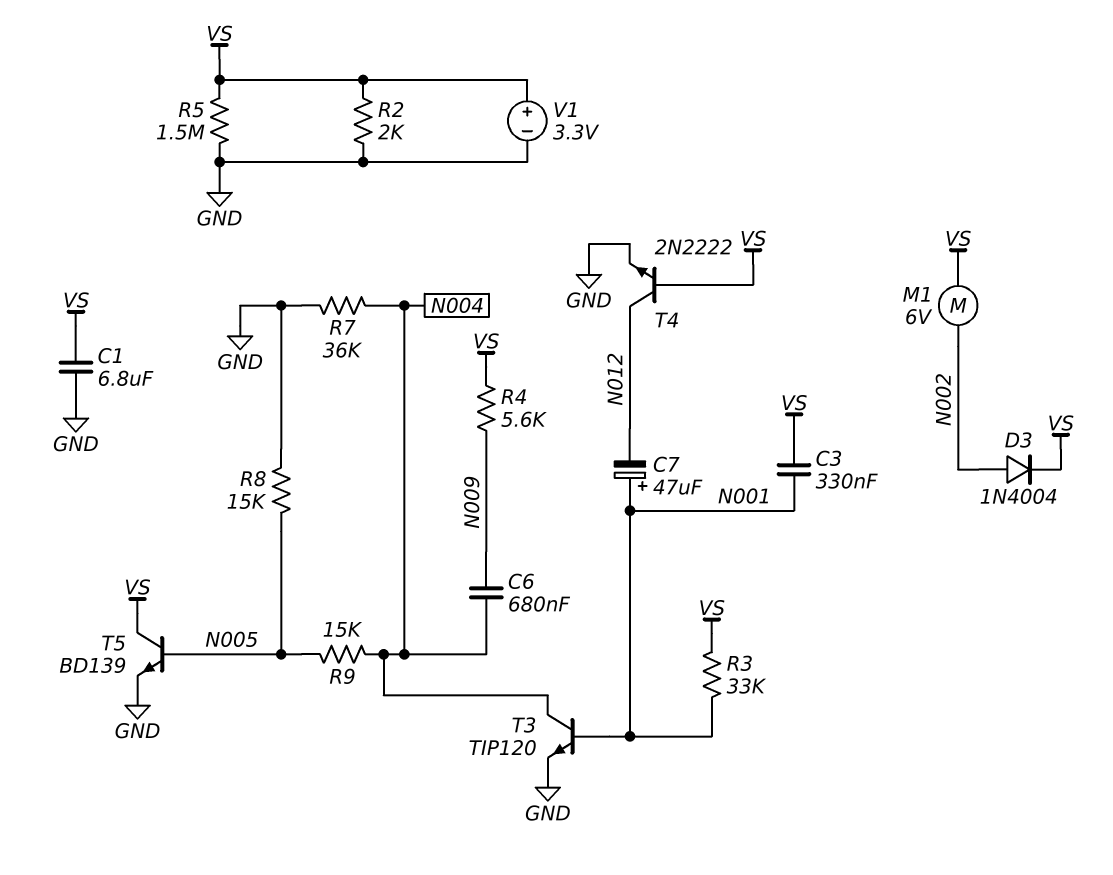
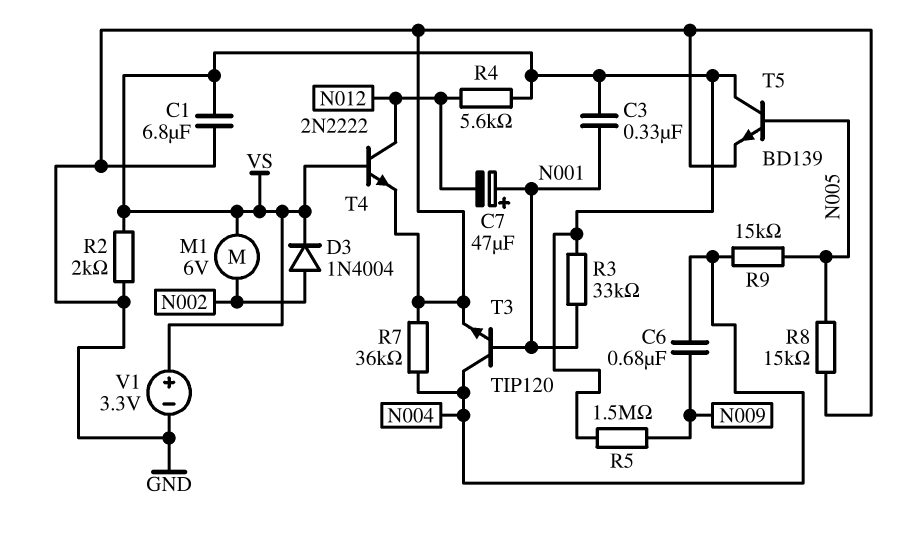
R4: 5.6k (N009, VS) -> 5.6k (N012, VS)
R5: 1.5M (GND, VS) -> 1.5M (N009, VS)

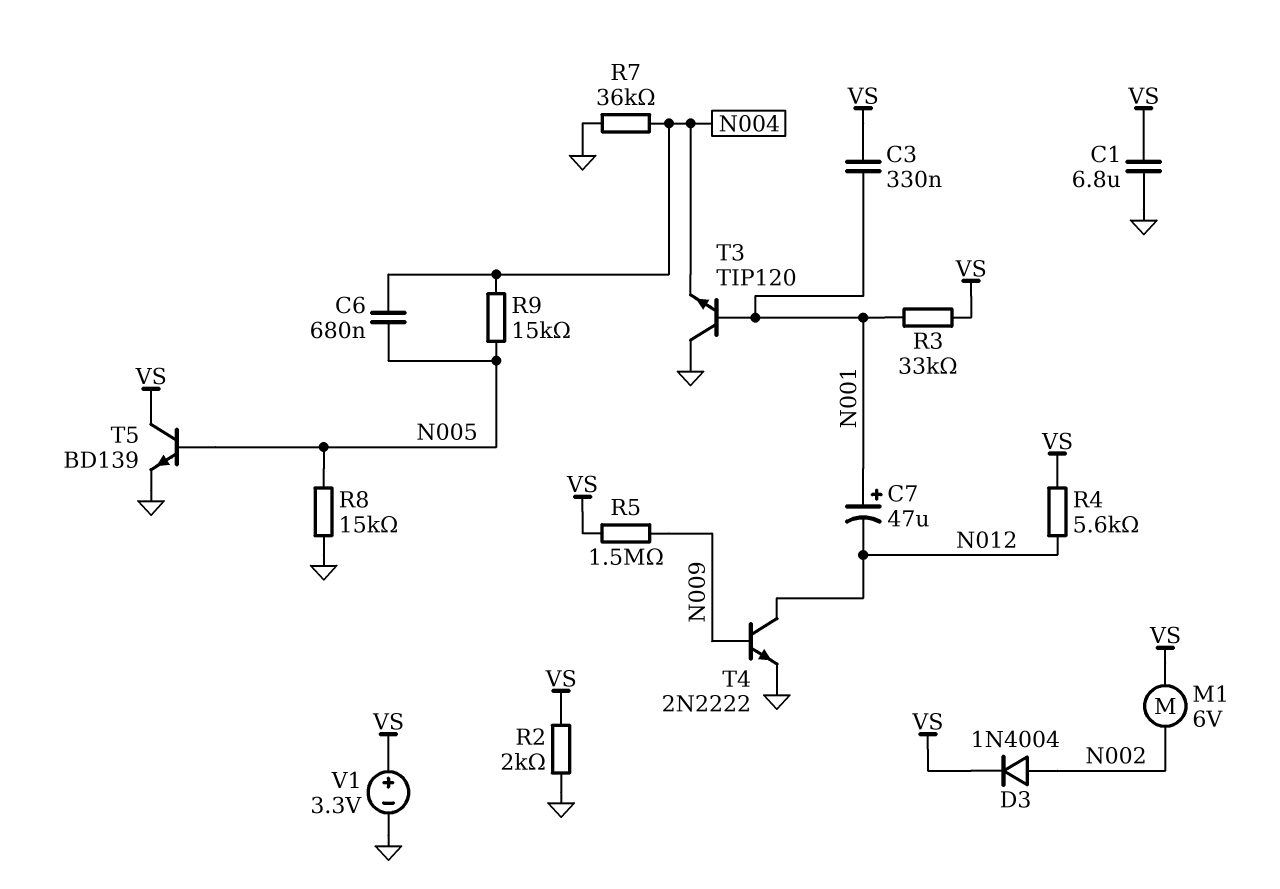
C6: 680nF (N004, N009) -> 680nF (N004, N005)
T3: NPN TIP120 (B N001, C N004, E GND) -> NPN TIP120 (B N001, C GND, E N004)
T4: NPN 2N2222 (B VS, C N012, E GND) -> NPN 2N2222 (B N009, C N012, E GND)

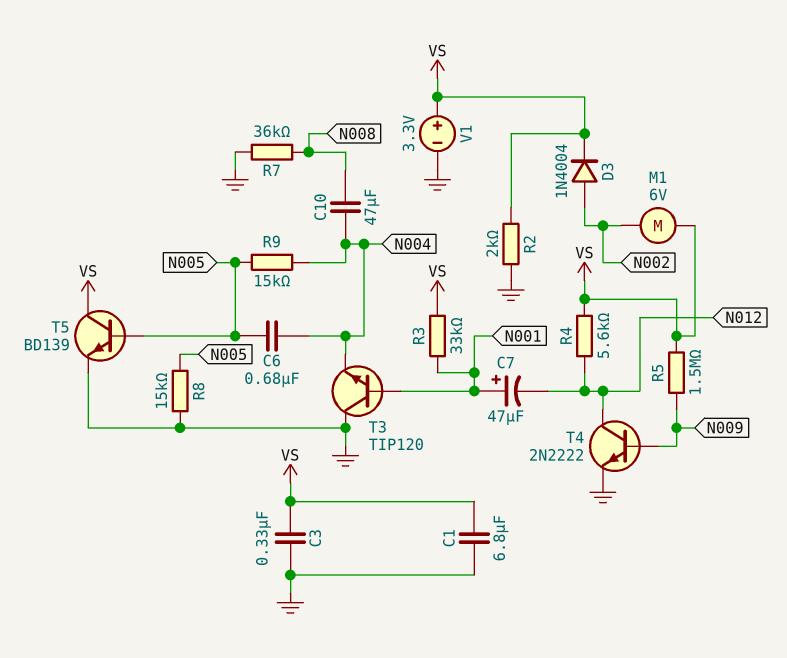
C3: 330nF (N001, VS) -> 330nF (GND, VS)
C10: none -> 47uF (N004, N008)
R7: 36k (GND, N004) -> 36k (GND, N008)

